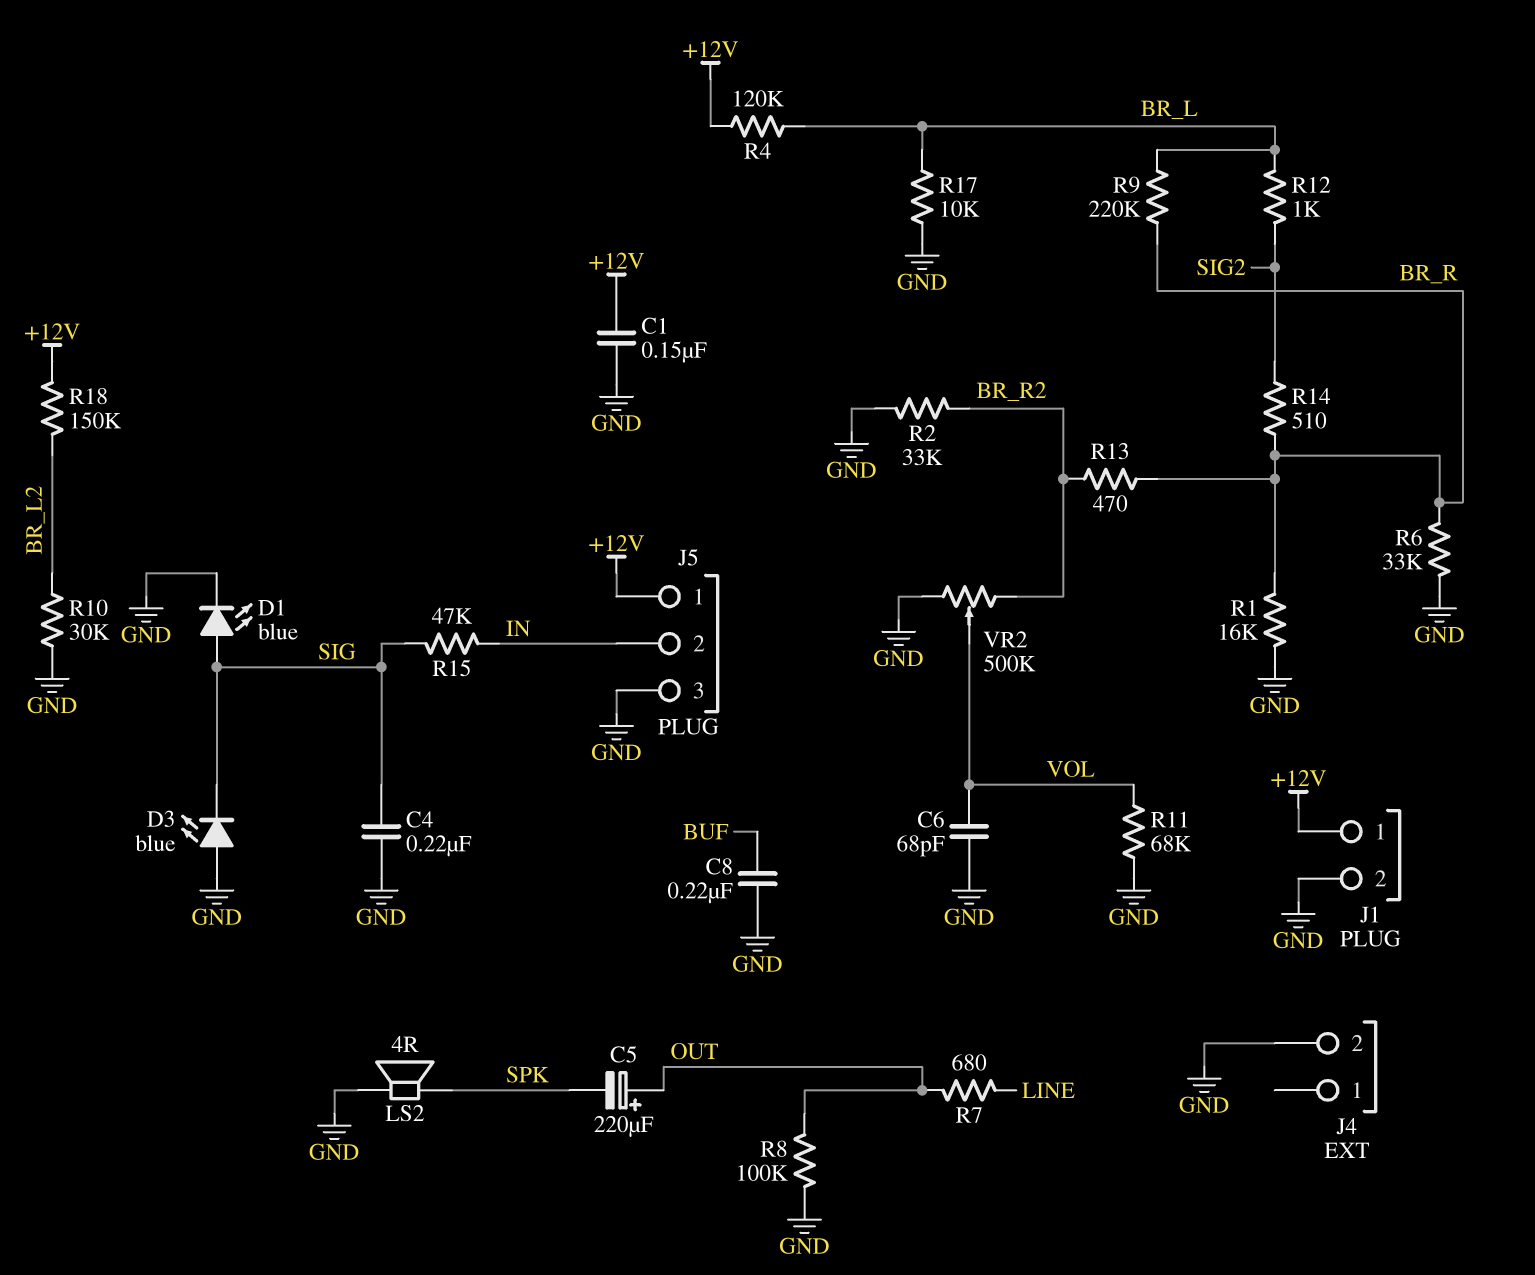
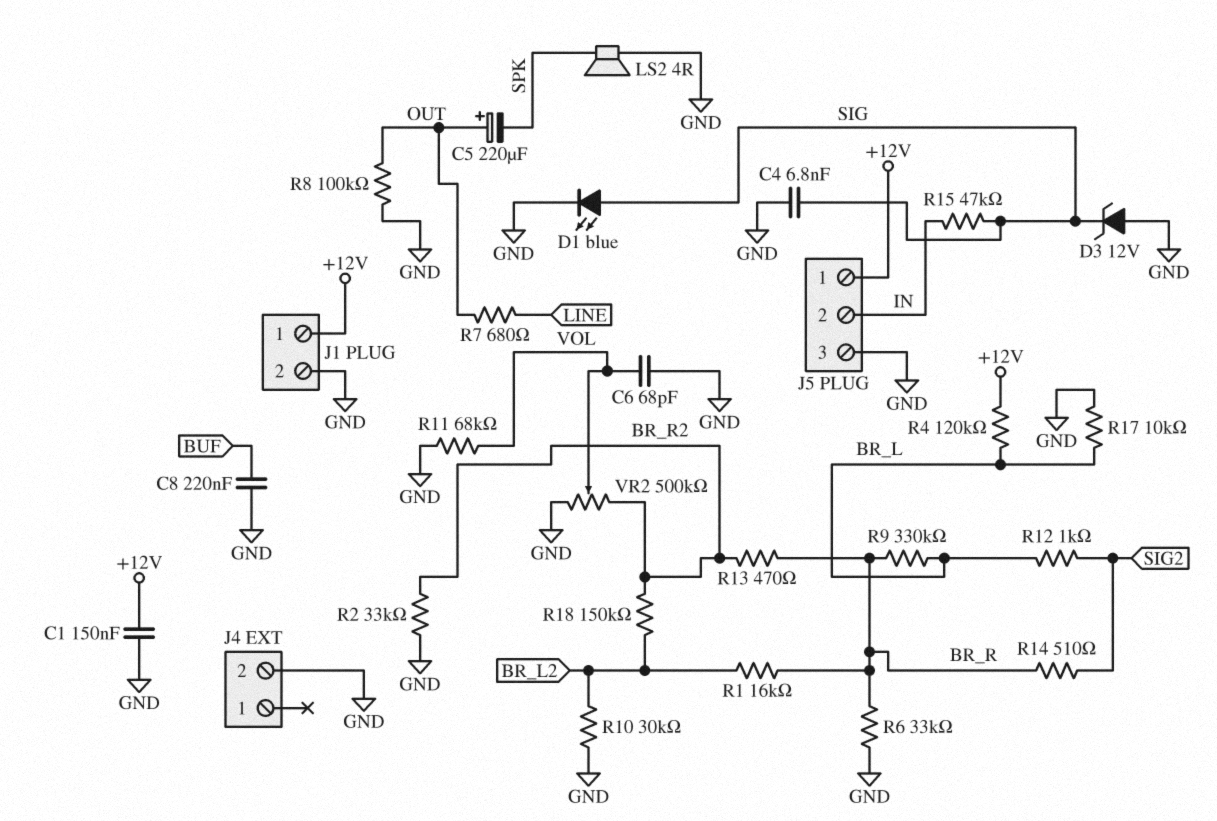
C4: 220nF (GND, SIG) -> 6.8nF (GND, SIG)
D3: LED blue (A GND, K SIG) -> zener 12V (A GND, K SIG)
R1: 16k (BR_R, GND) -> 16k (BR_L2, BR_R)
R9: 220k (BR_L, BR_R) -> 330k (BR_L, BR_R)
R18: 150k (+12V, BR_L2) -> 150k (BR_L2, BR_R2)

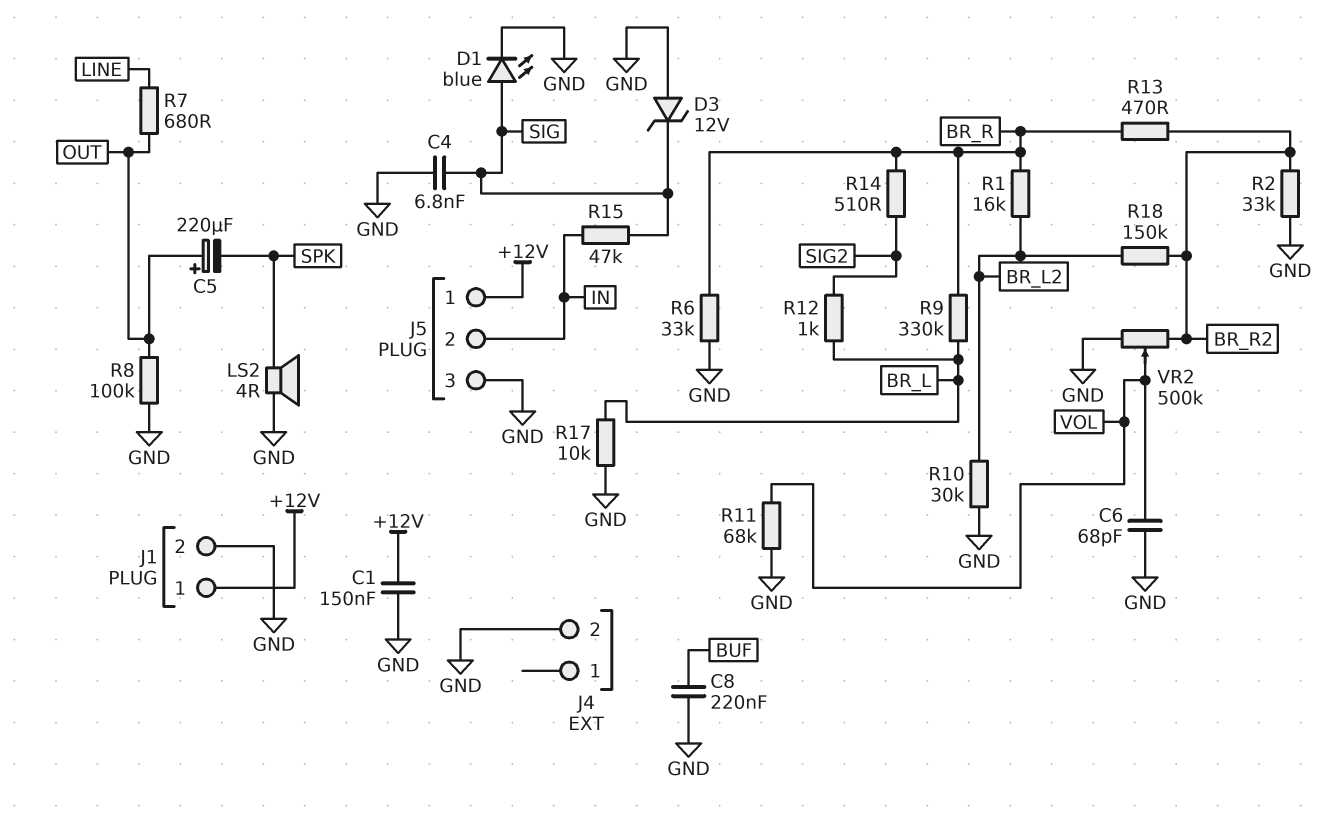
R4: 120k (+12V, BR_L) -> none

